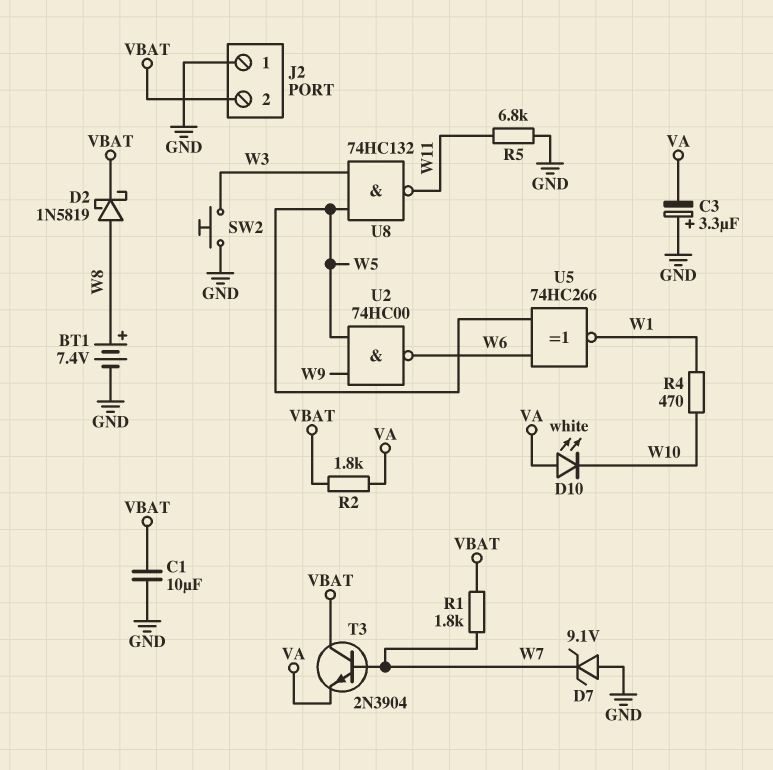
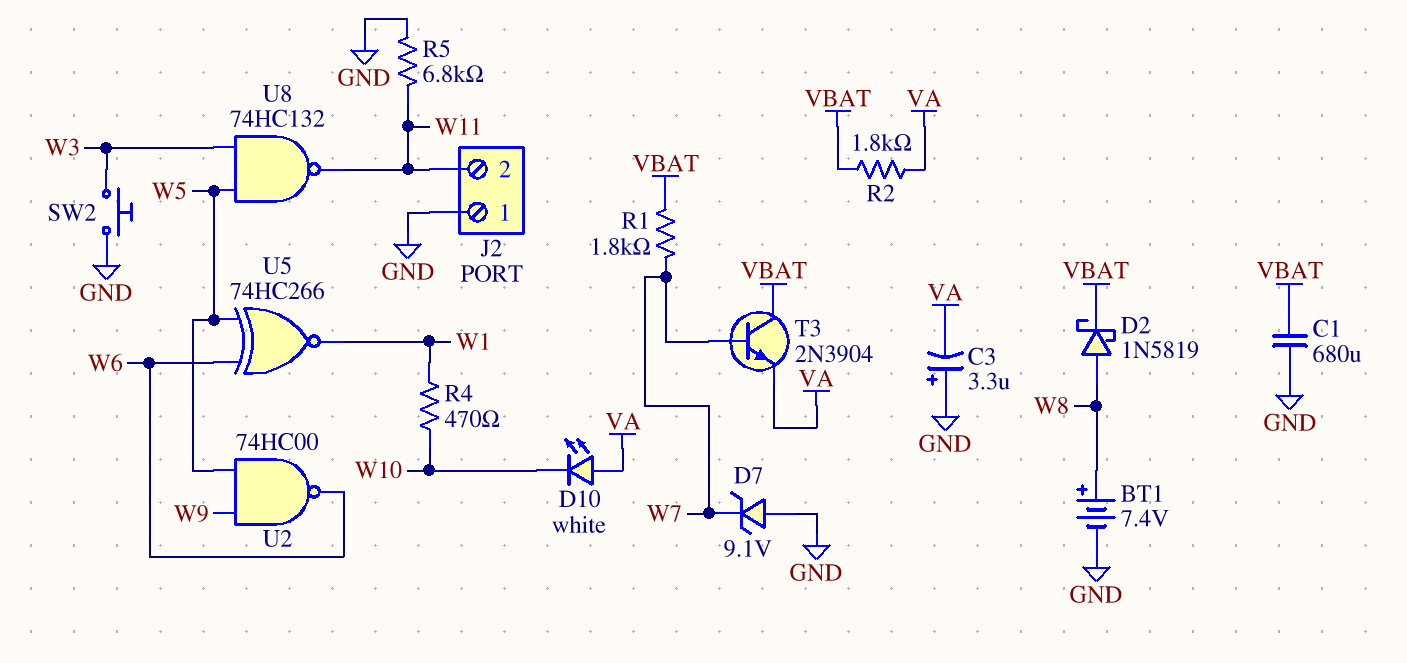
C1: 10uF (GND, VBAT) -> 680uF (GND, VBAT)
J2 pin 2: VBAT -> W11

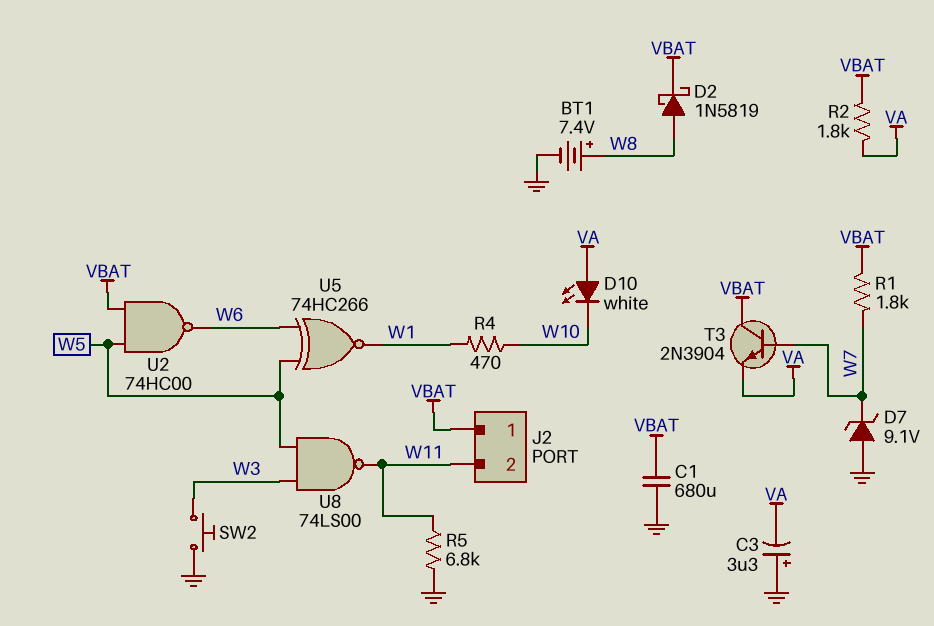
J2 pin 1: GND -> VBAT
U2: NAND 74HC00 (in W5, in W9, out W6) -> NAND 74HC00 (in VBAT, in W5, out W6)
U8: NAND 74HC132 (in W3, in W5, out W11) -> NAND 74LS00 (in W3, in W5, out W11)

